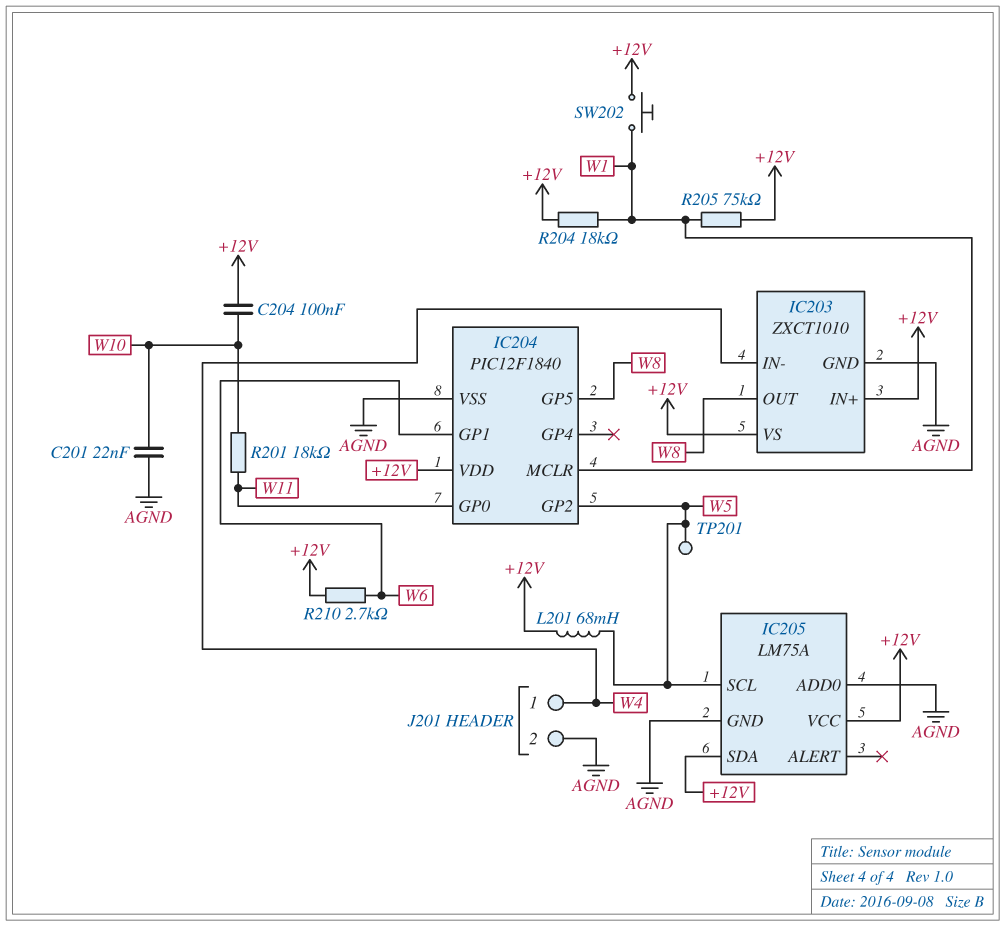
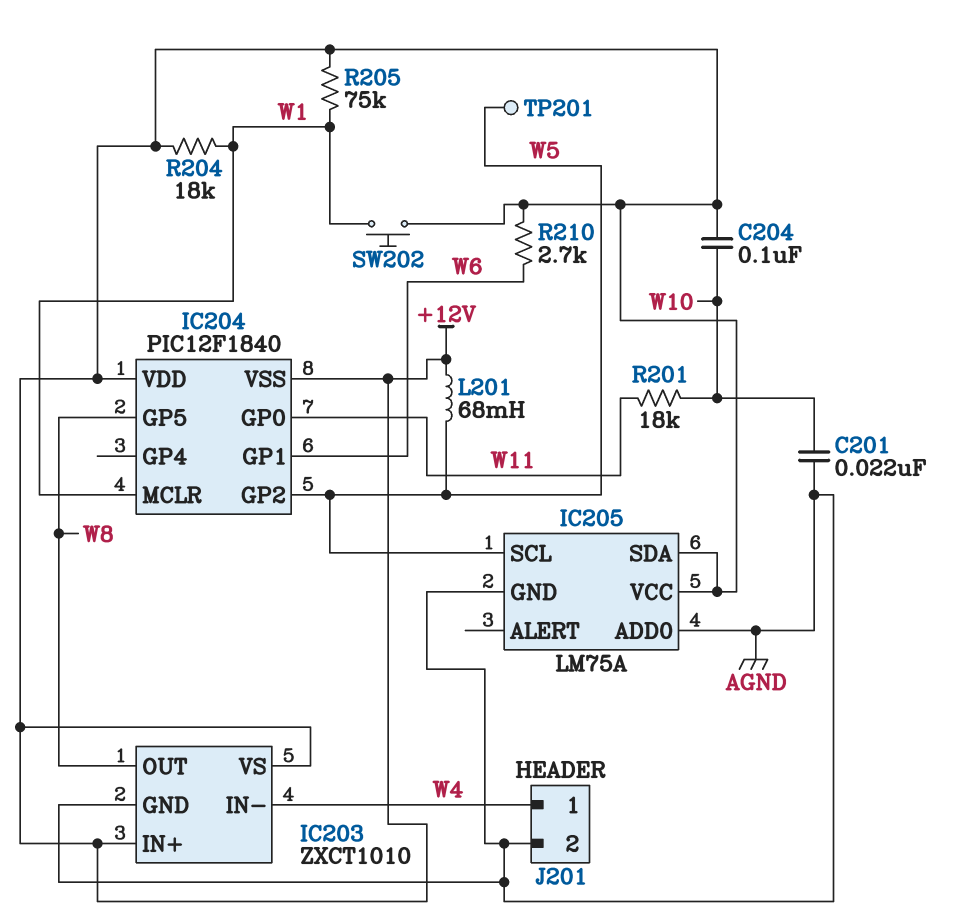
IC204 pin VSS: AGND -> +12V

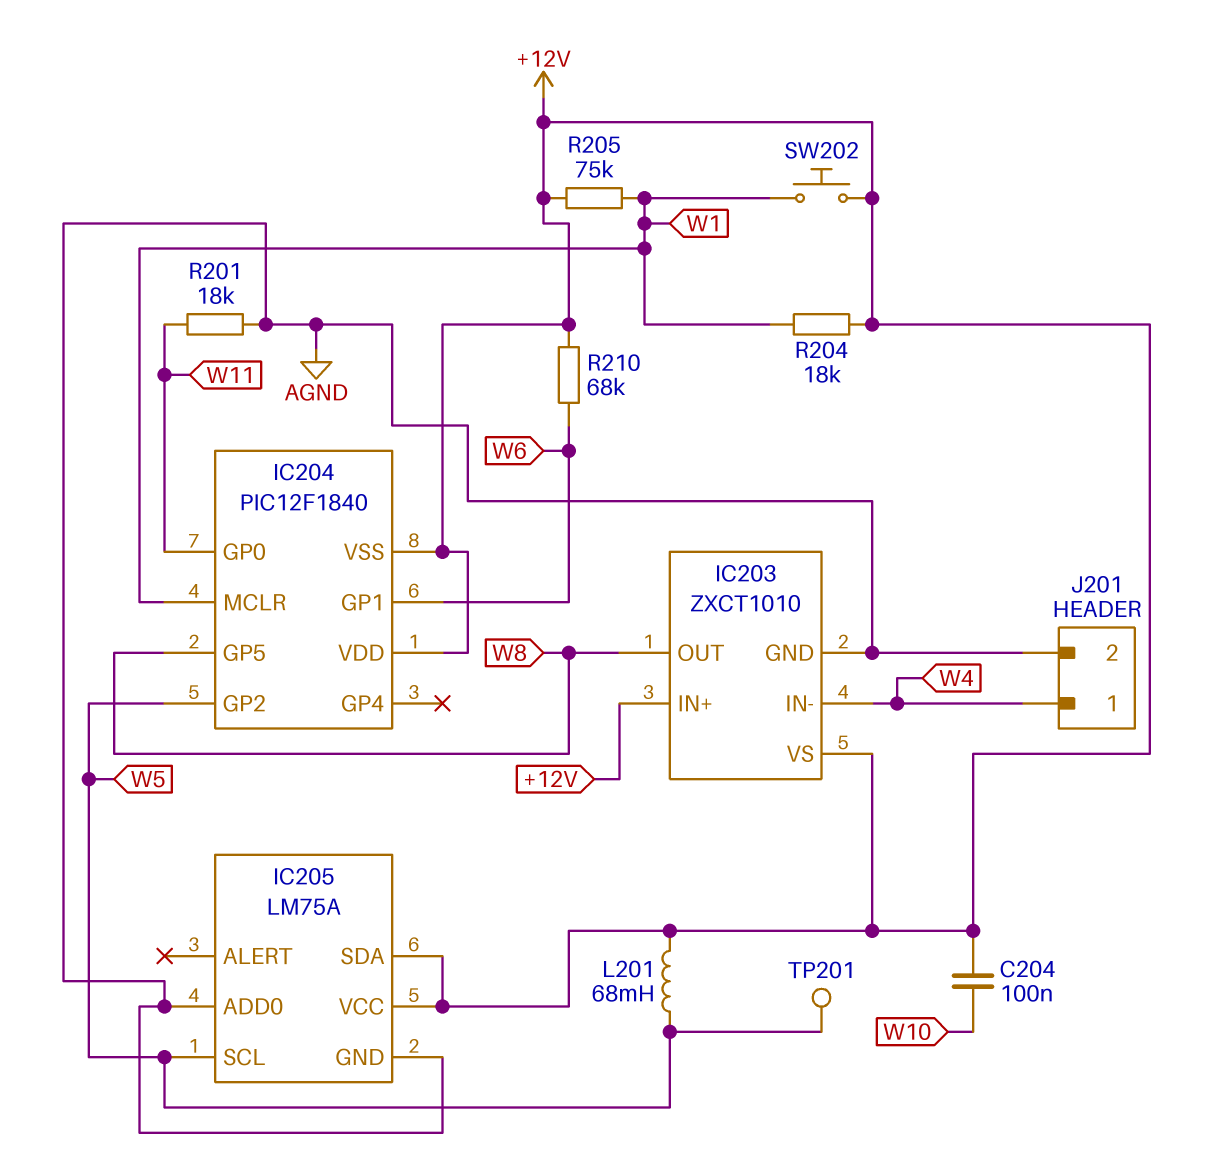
C201: 22nF (AGND, W10) -> none
R201: 18k (W10, W11) -> 18k (AGND, W11)
R210: 2.7k (+12V, W6) -> 68k (+12V, W6)

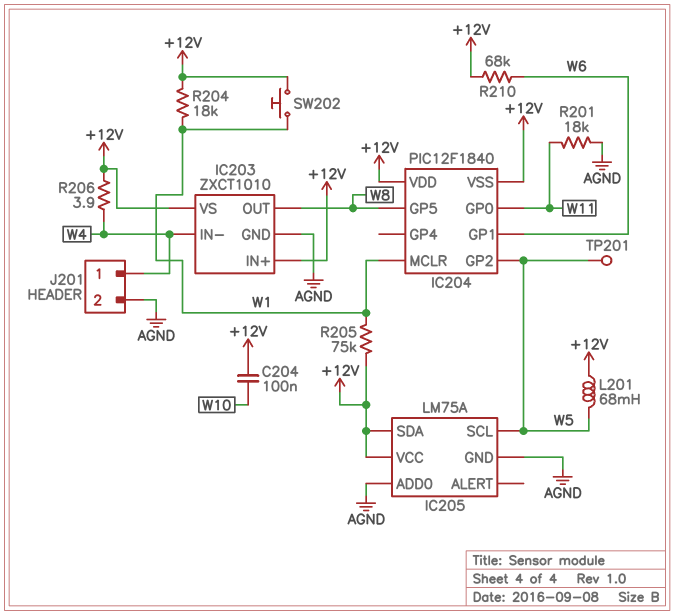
R206: none -> 3.9 (+12V, W4)

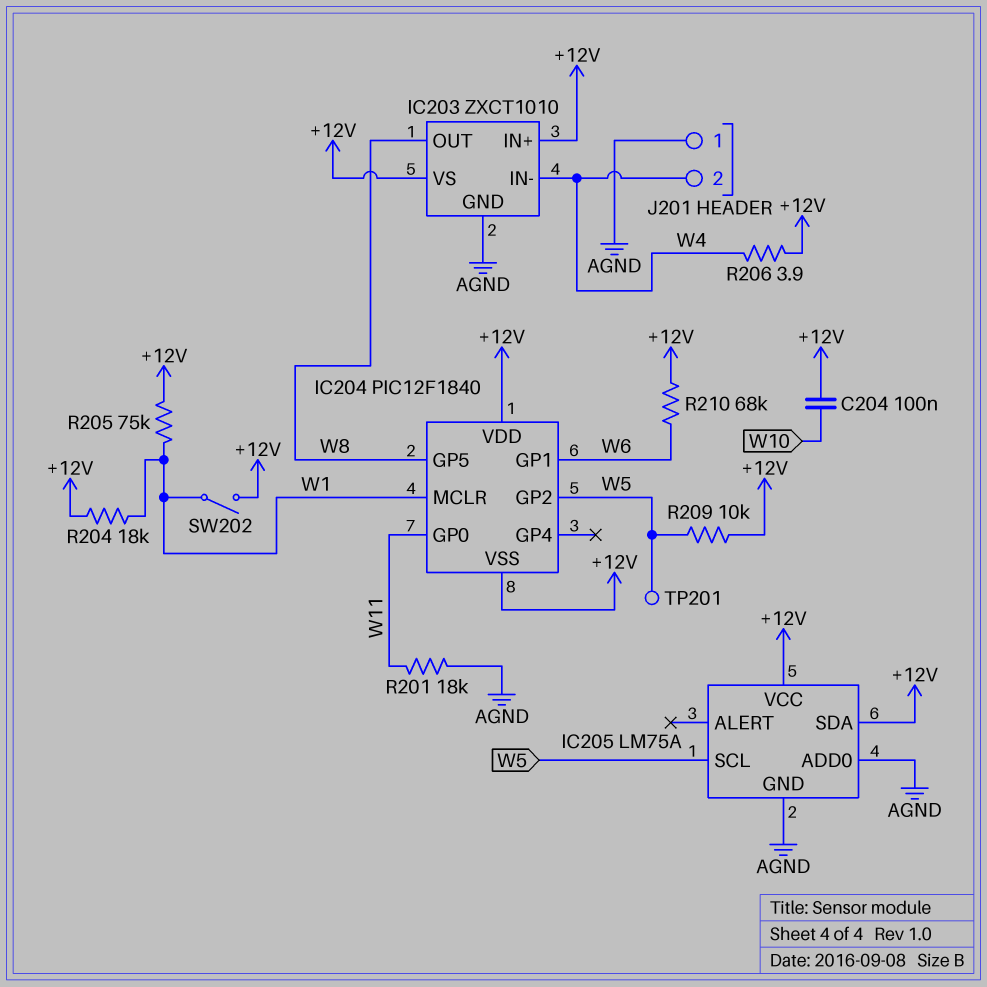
J201 pin 1: W4 -> AGND
J201 pin 2: AGND -> W4
L201: 68mH (+12V, W5) -> none
R209: none -> 10k (+12V, W5)
SW202: button (+12V, W1) -> switch (+12V, W1)

